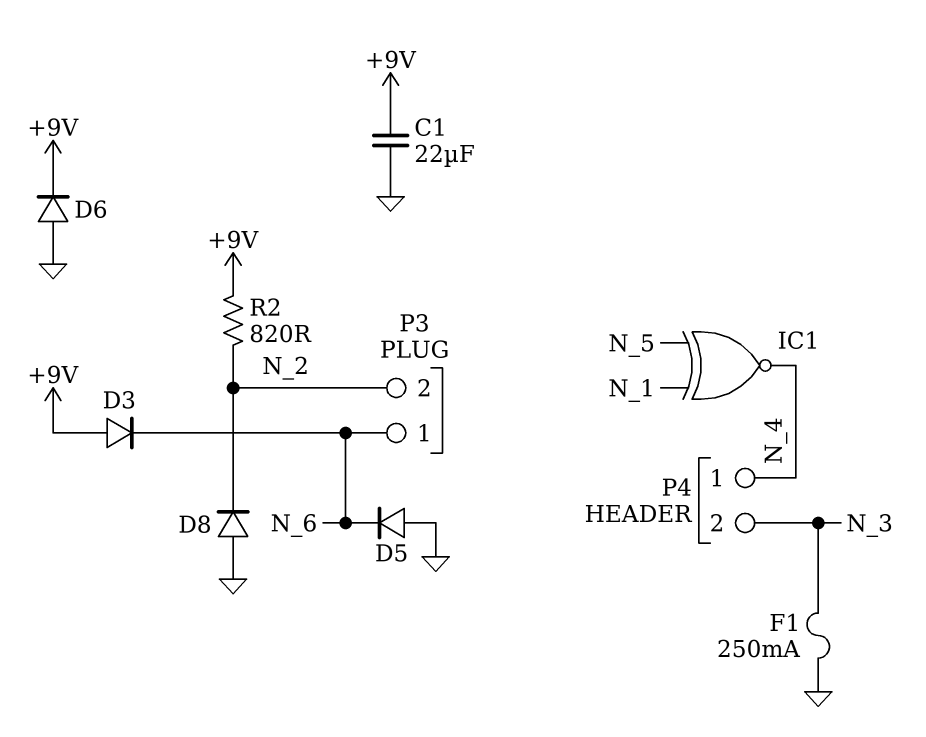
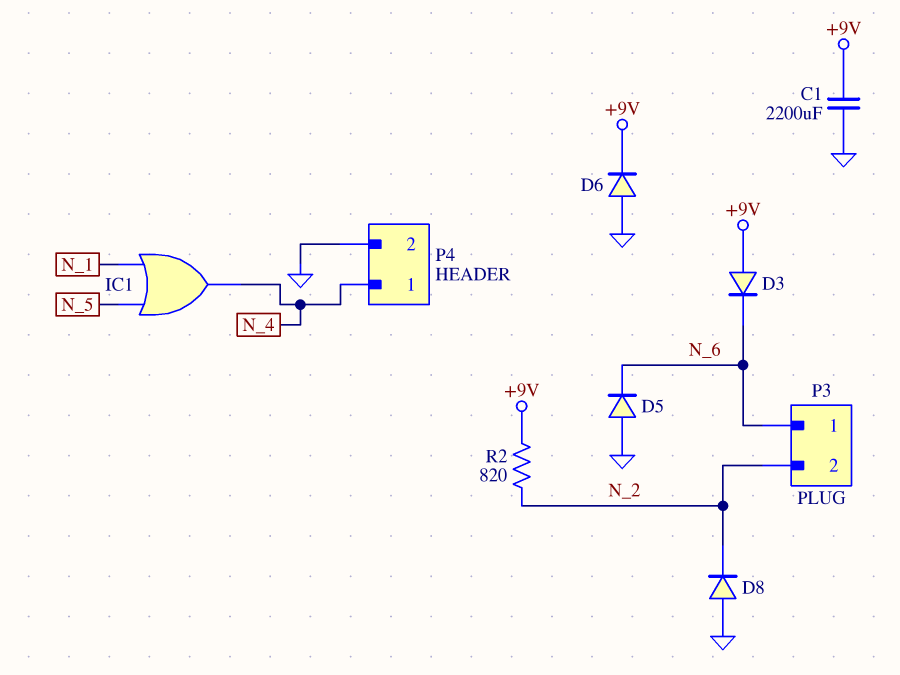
C1: 22uF (+9V, GND) -> 2200uF (+9V, GND)
F1: 250mA (GND, N_3) -> none
IC1: XNOR (in N_1, in N_5, out N_4) -> OR (in N_1, in N_5, out N_4)
P4 pin 2: N_3 -> GND

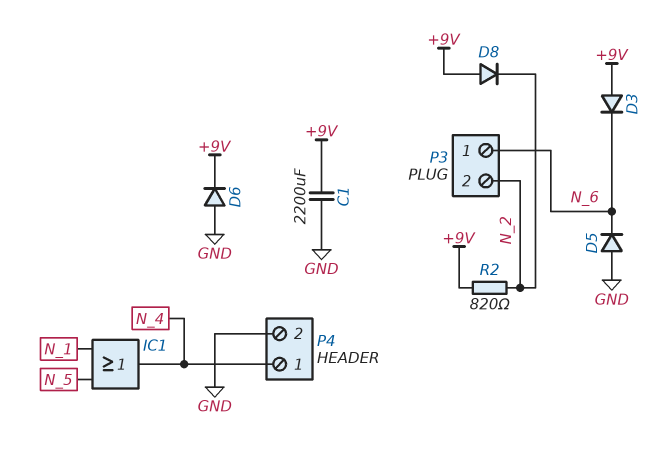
D8: diode (A GND, K N_2) -> diode (A +9V, K N_2)

